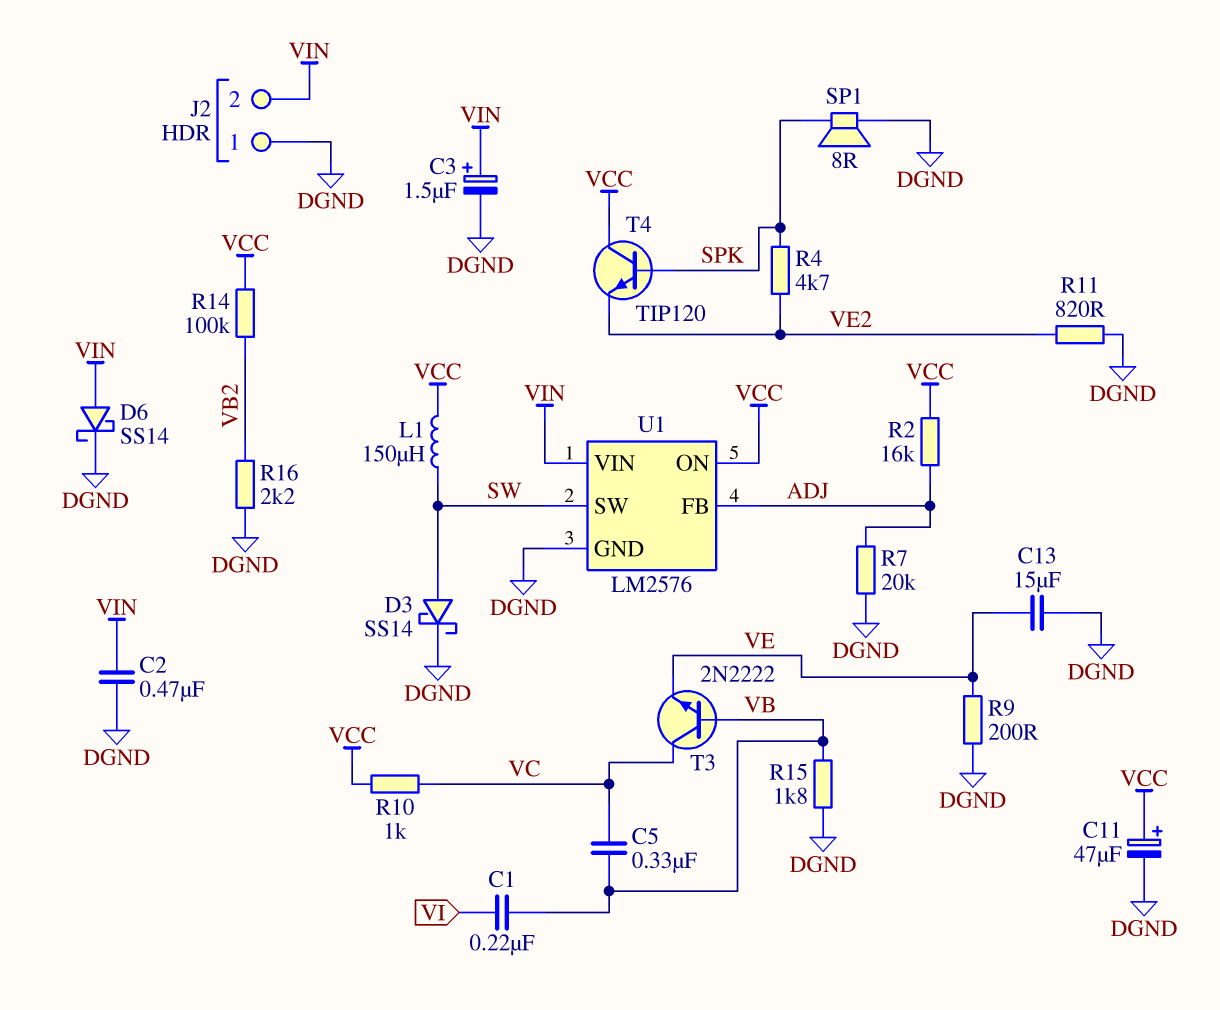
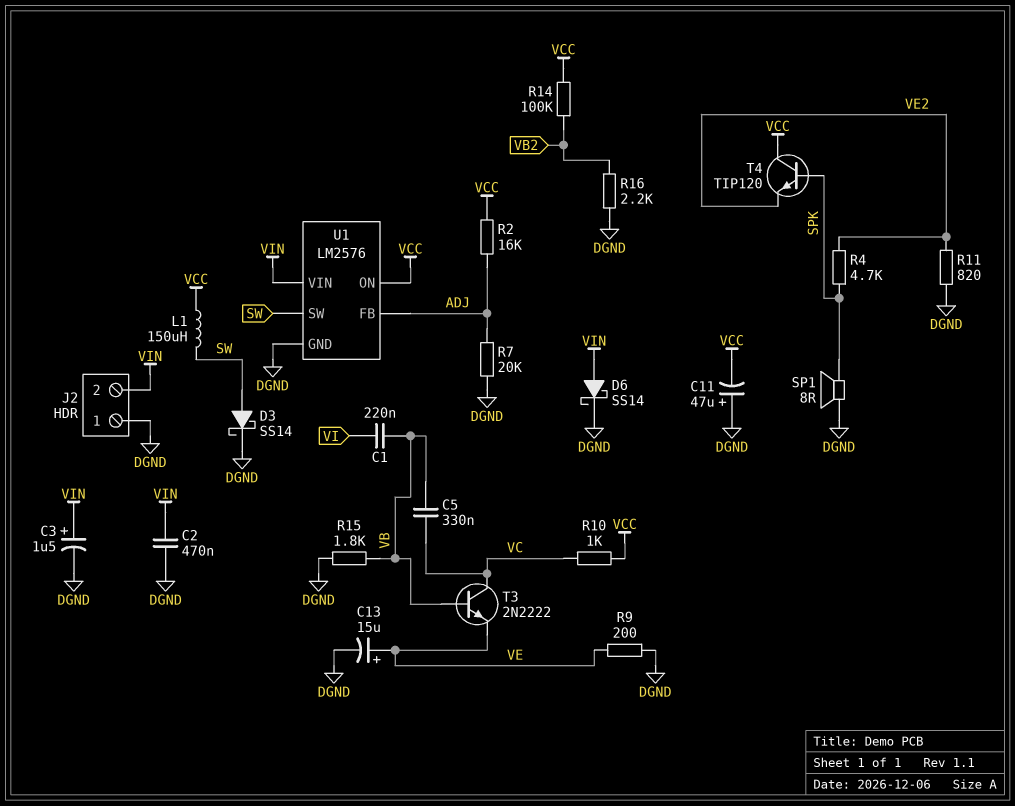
C11: 47uF (plus VCC, minus DGND) -> 47uF (plus DGND, minus VCC)
C13: 15uF (DGND, VE) -> 15uF (plus VE, minus DGND)

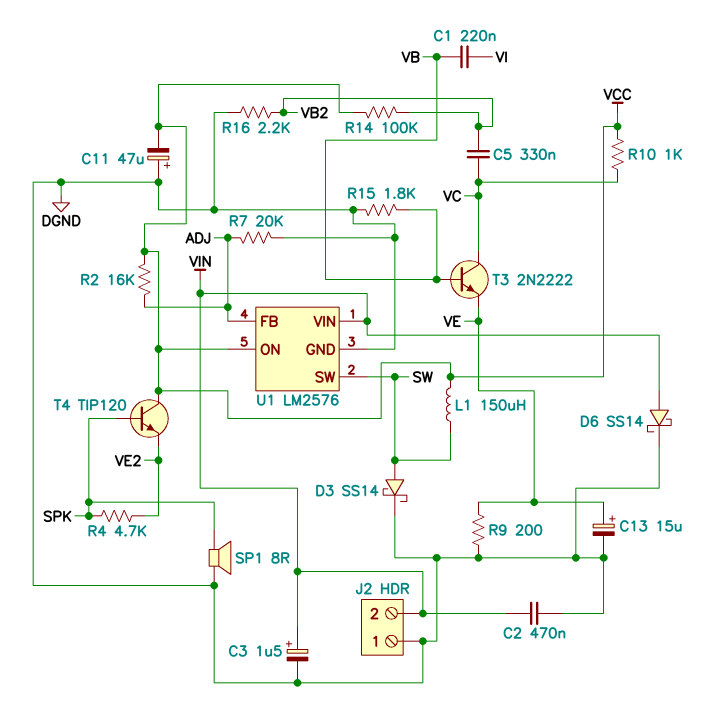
C5: 330nF (VB, VC) -> 330nF (VB2, VC)
R11: 820 (DGND, VE2) -> none

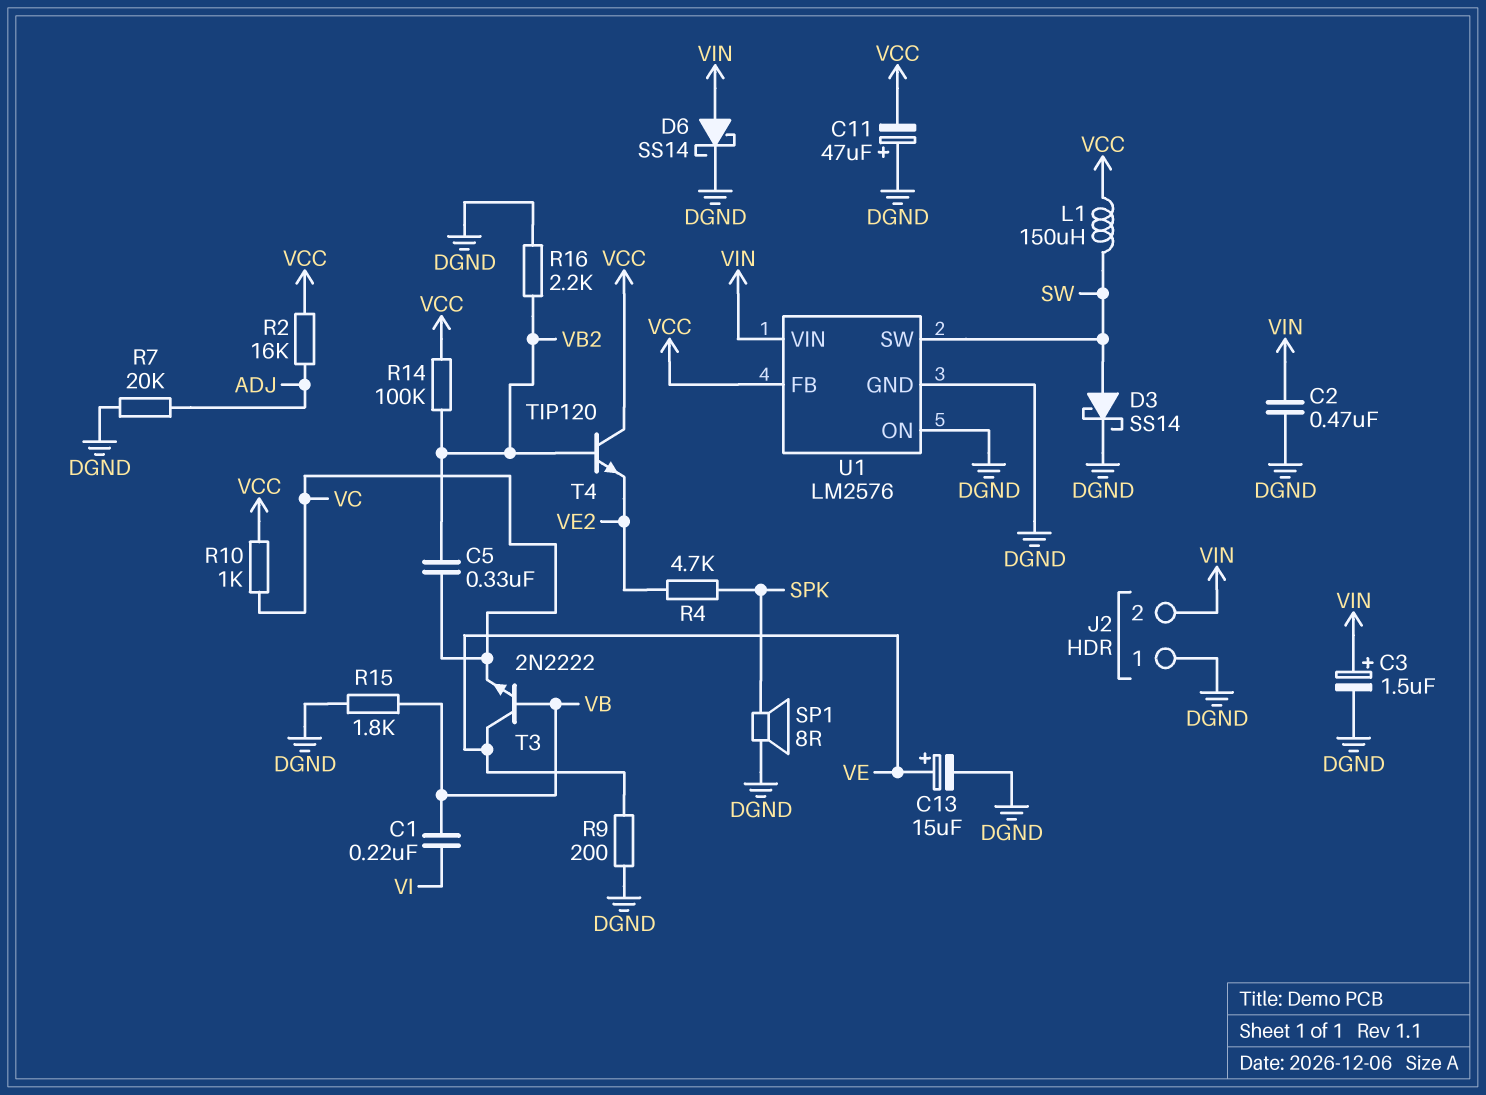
T3: NPN 2N2222 (B VB, C VC, E VE) -> NPN 2N2222 (B VB, C VE, E VC)
T4: NPN TIP120 (B SPK, C VCC, E VE2) -> NPN TIP120 (B VB2, C VCC, E VE2)
U1 pin FB: ADJ -> VCC
U1 pin ON: VCC -> DGND

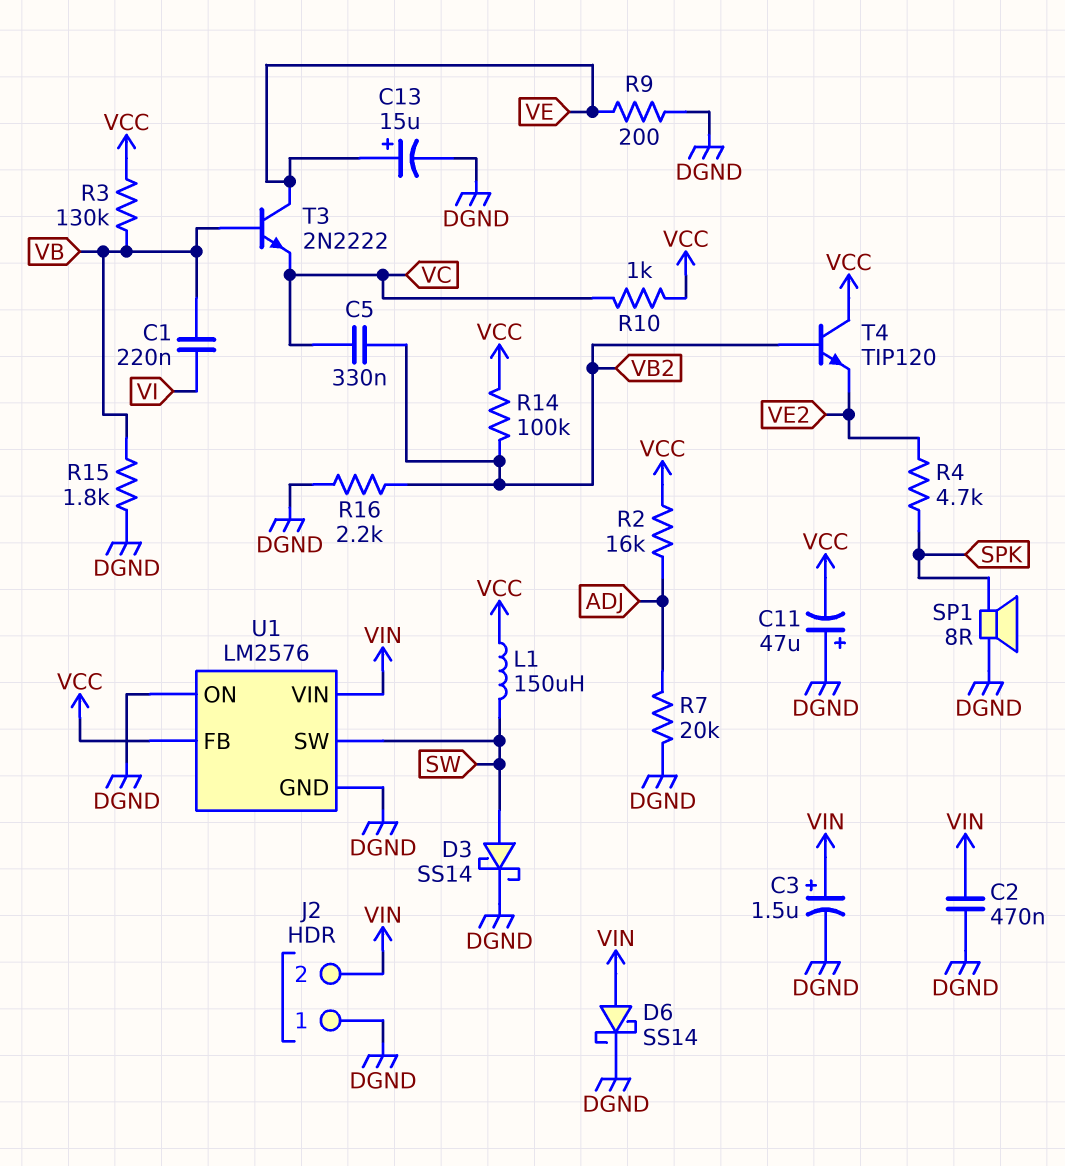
R3: none -> 130k (VB, VCC)

